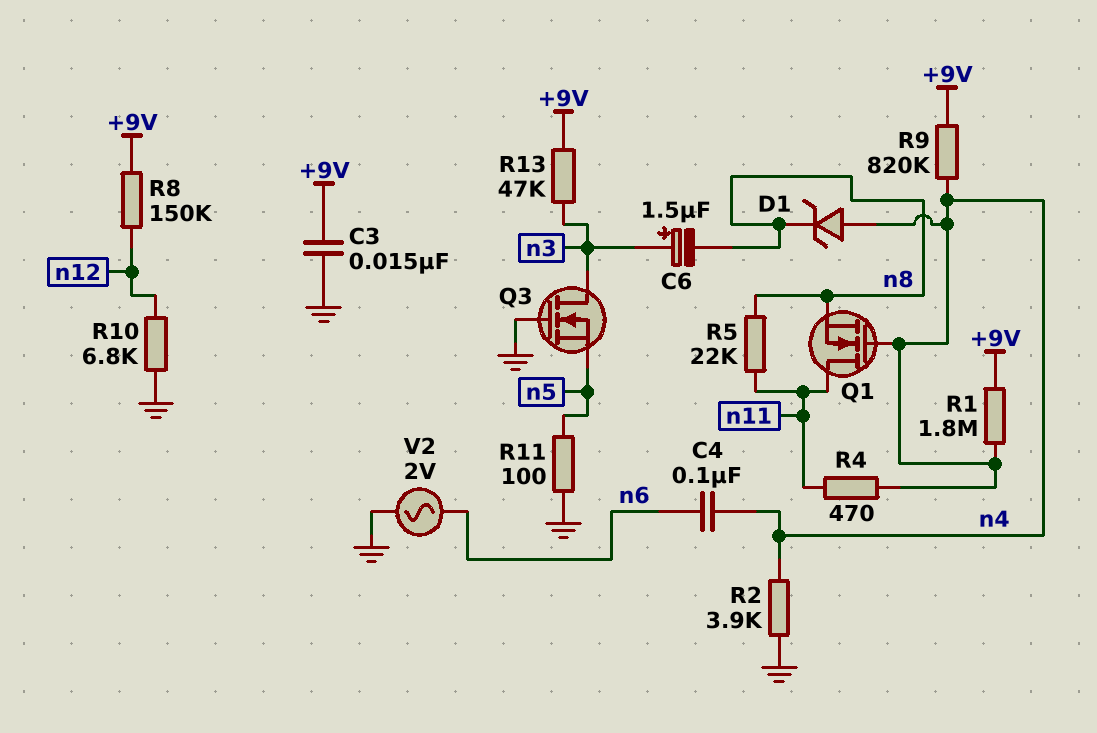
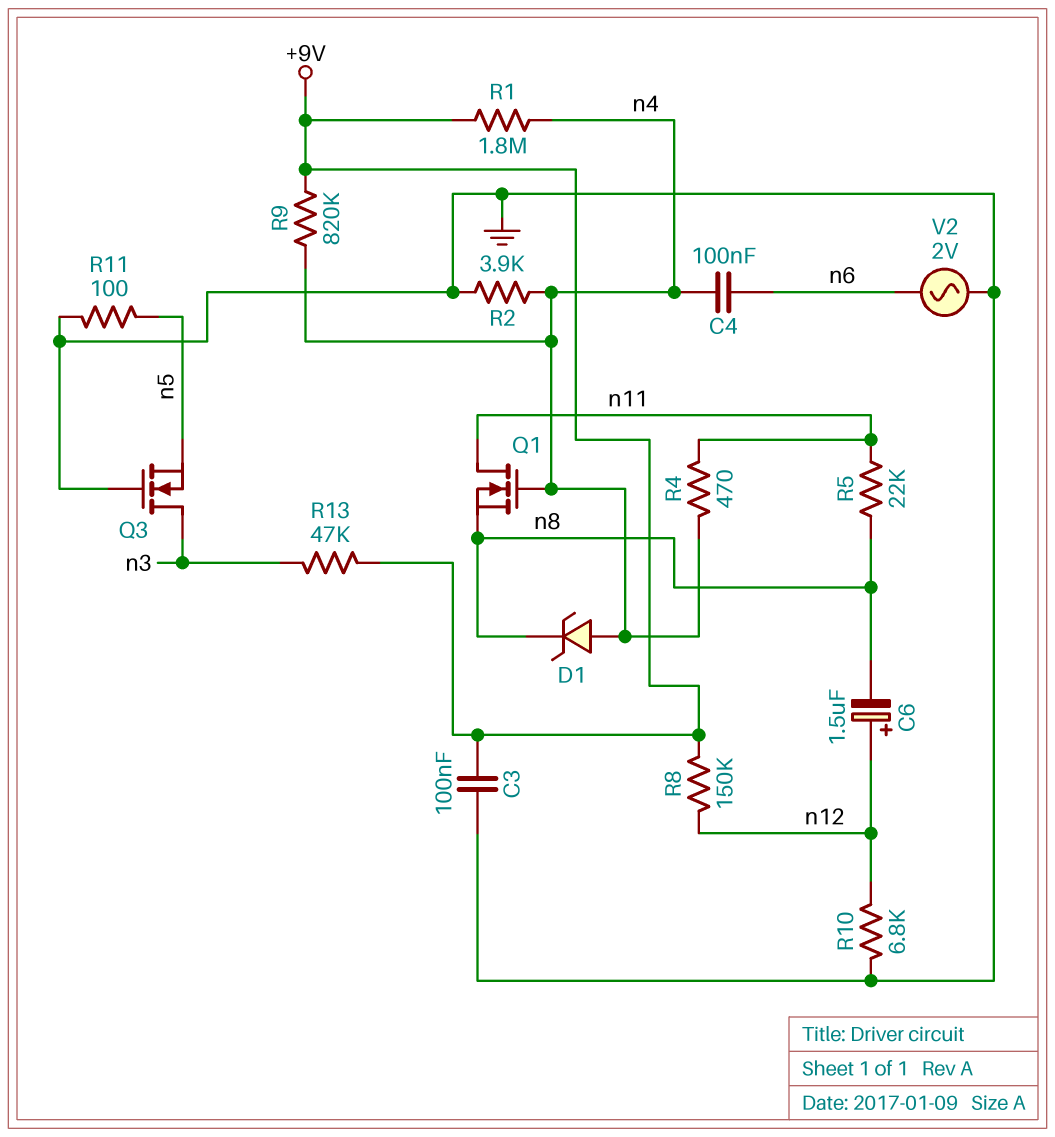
C3: 15nF (+9V, GND) -> 100nF (+9V, GND)
C6: 1.5uF (plus n3, minus n8) -> 1.5uF (plus n12, minus n8)

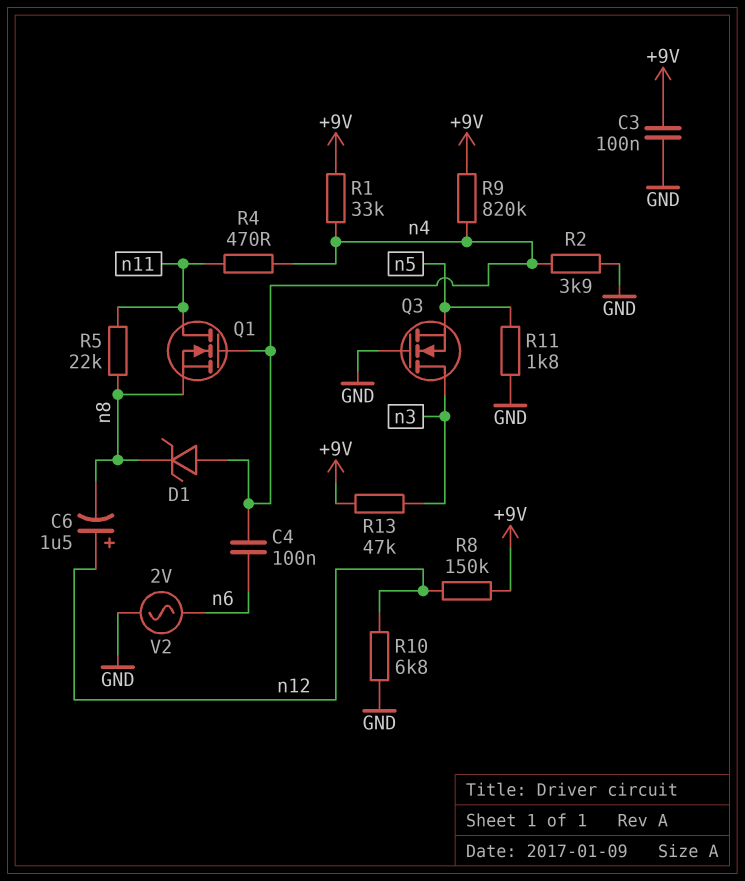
R1: 1.8M (+9V, n4) -> 33k (+9V, n4)
R11: 100 (GND, n5) -> 1.8k (GND, n5)

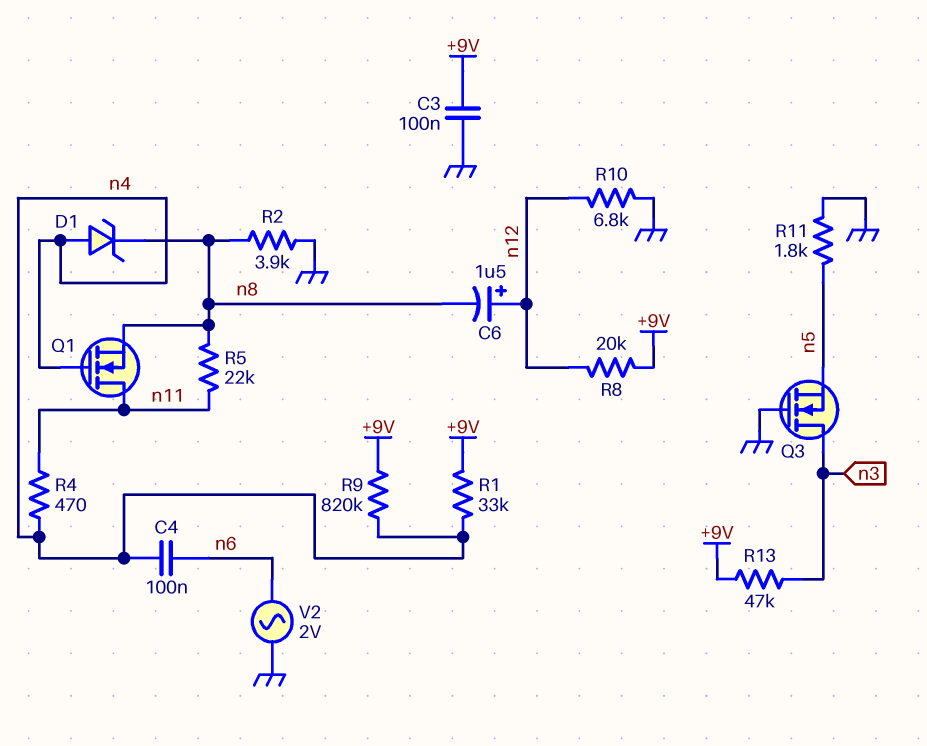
R2: 3.9k (GND, n4) -> 3.9k (GND, n8)
R8: 150k (+9V, n12) -> 20k (+9V, n12)

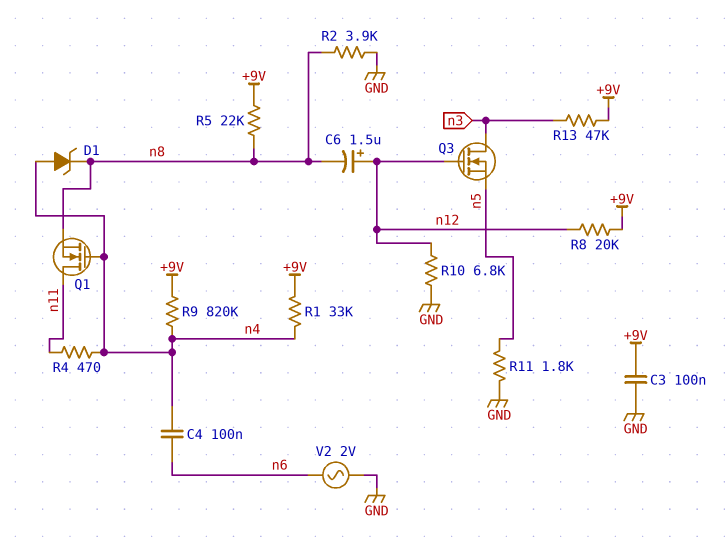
Q3: NMOS (G GND, D n3, S n5) -> NMOS (G n12, D n3, S n5)
R5: 22k (n8, n11) -> 22k (+9V, n8)

